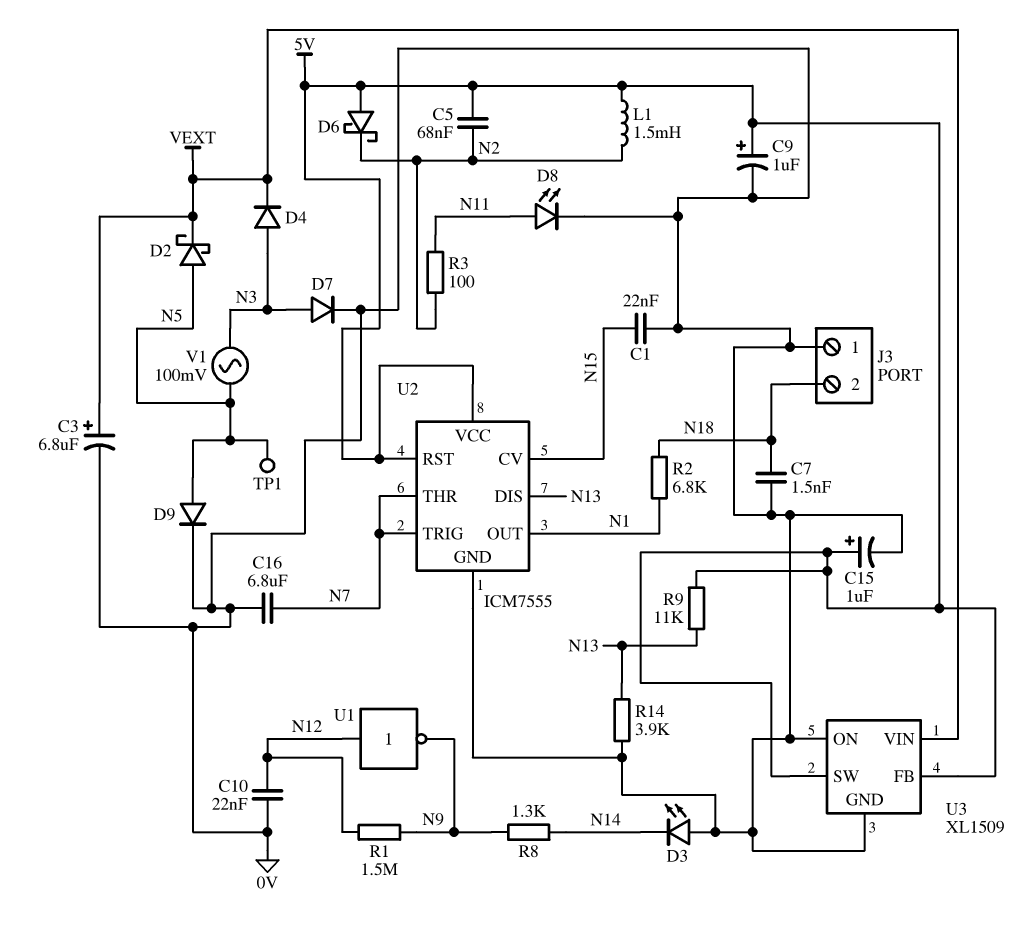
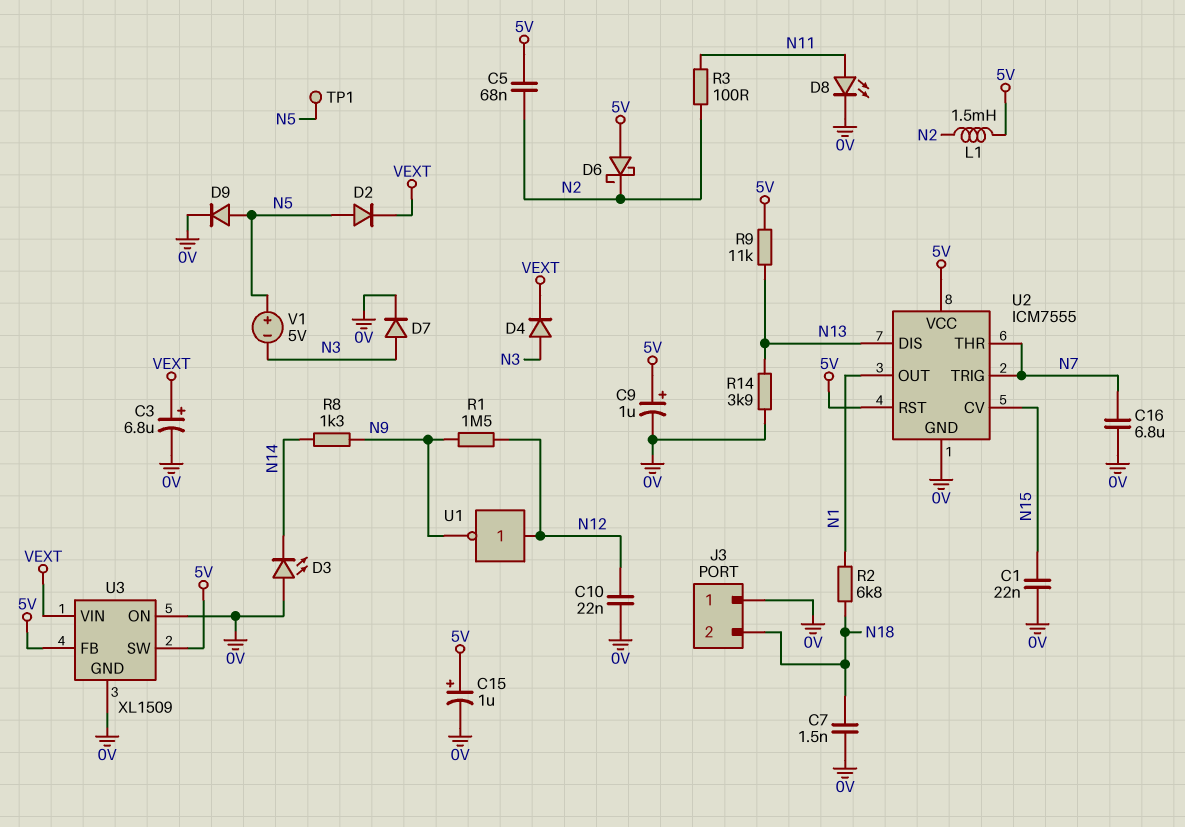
D2: schottky (A N5, K VEXT) -> diode (A N5, K VEXT)
V1: AC 100mV (N3, N5) -> 5V (plus N5, minus N3)

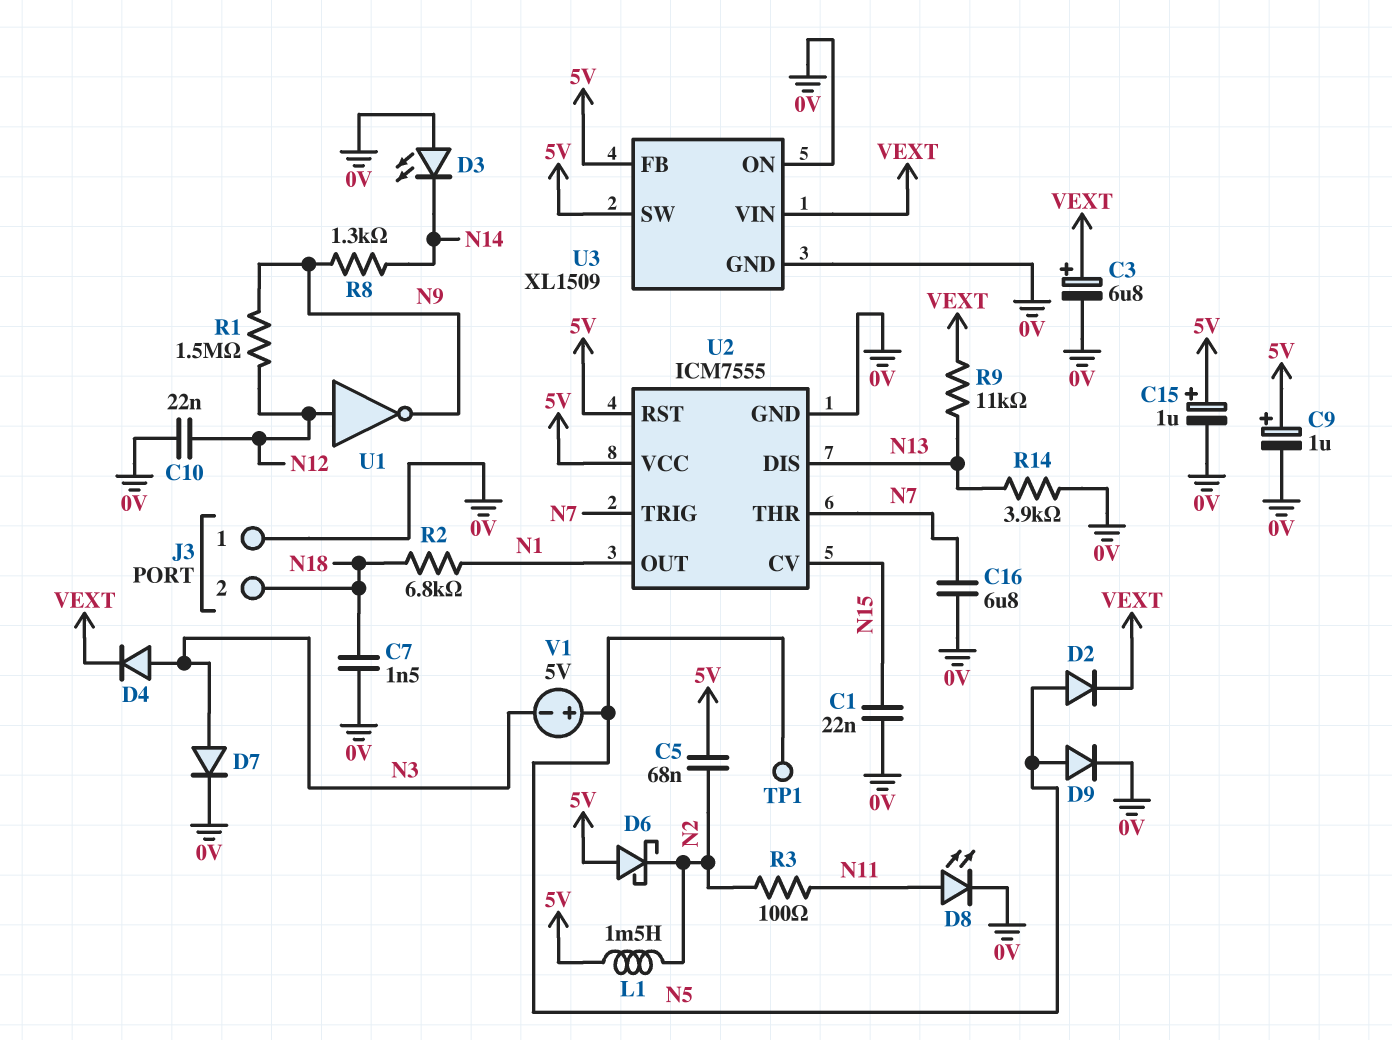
R9: 11k (5V, N13) -> 11k (N13, VEXT)

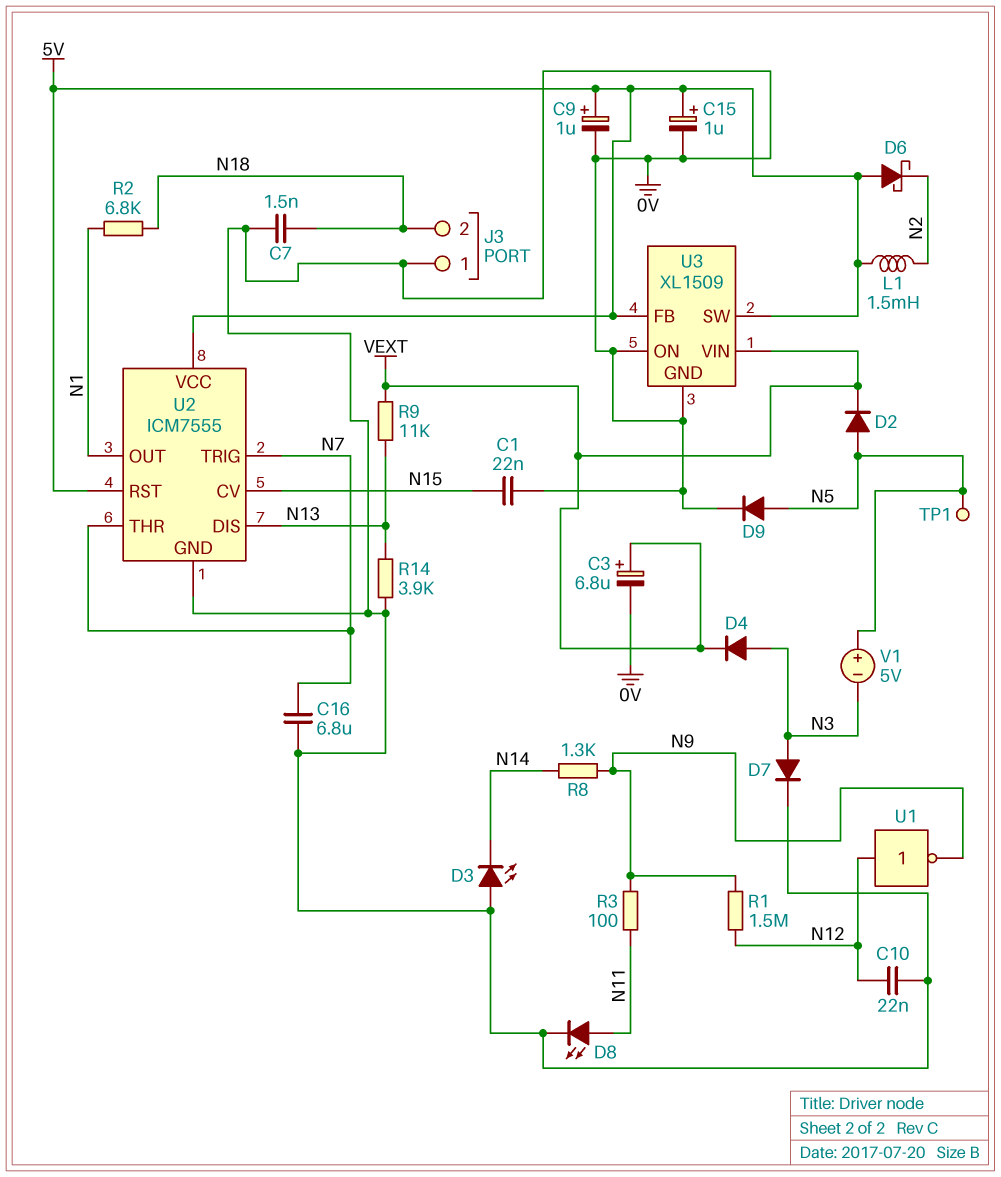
C5: 68nF (5V, N2) -> none
R3: 100 (N2, N11) -> 100 (N9, N11)

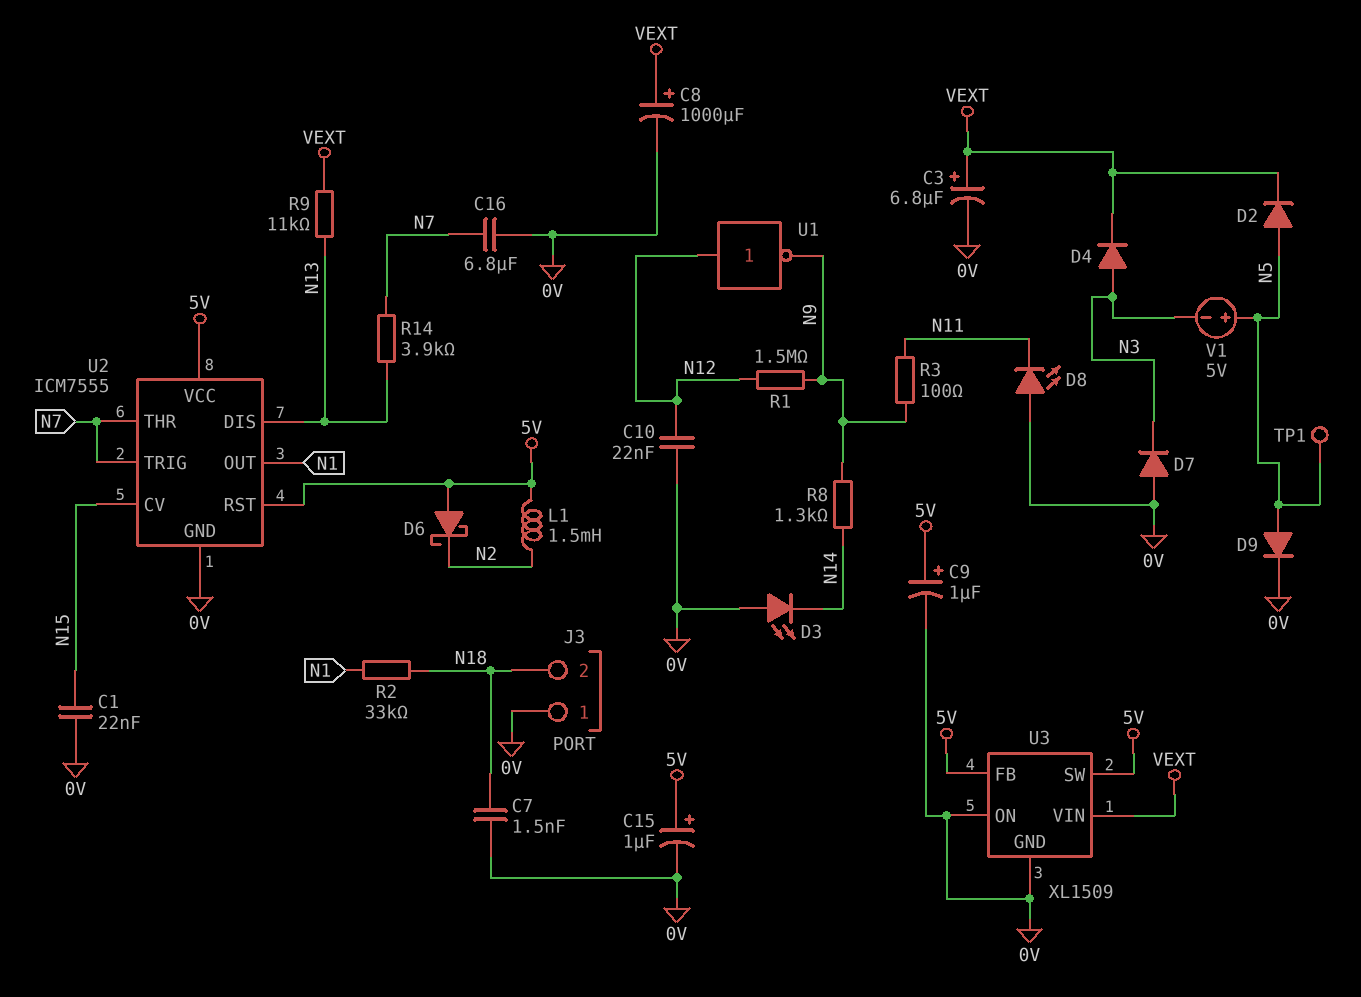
C8: none -> 1000uF (plus VEXT, minus 0V)
D7: diode (A N3, K 0V) -> diode (A 0V, K N3)
D8: LED (A N11, K 0V) -> LED (A 0V, K N11)
R2: 6.8k (N1, N18) -> 33k (N1, N18)
R14: 3.9k (0V, N13) -> 3.9k (N7, N13)

